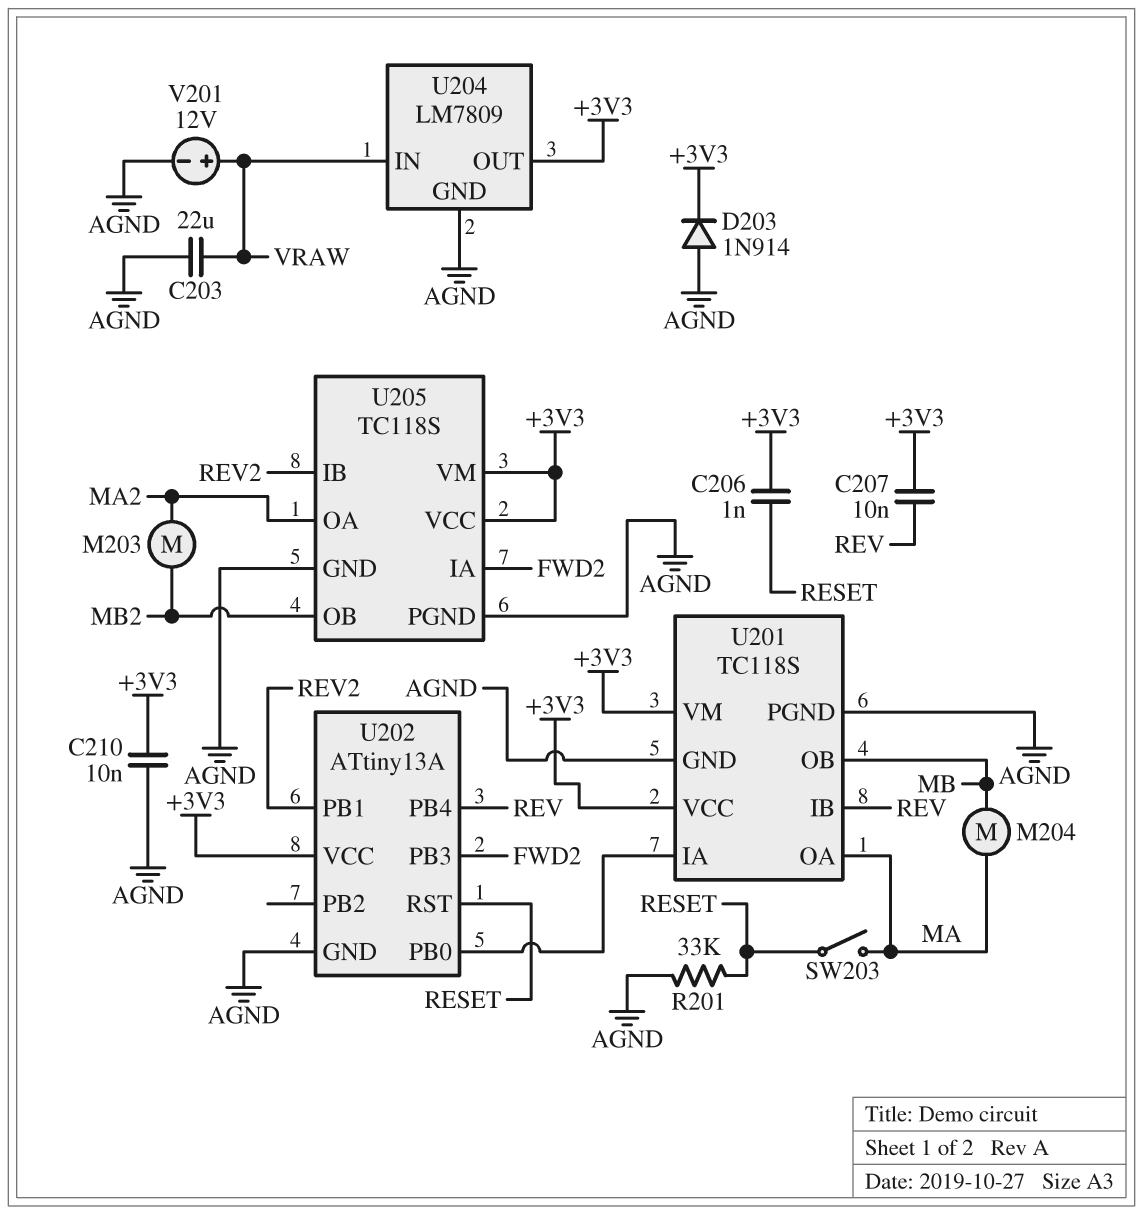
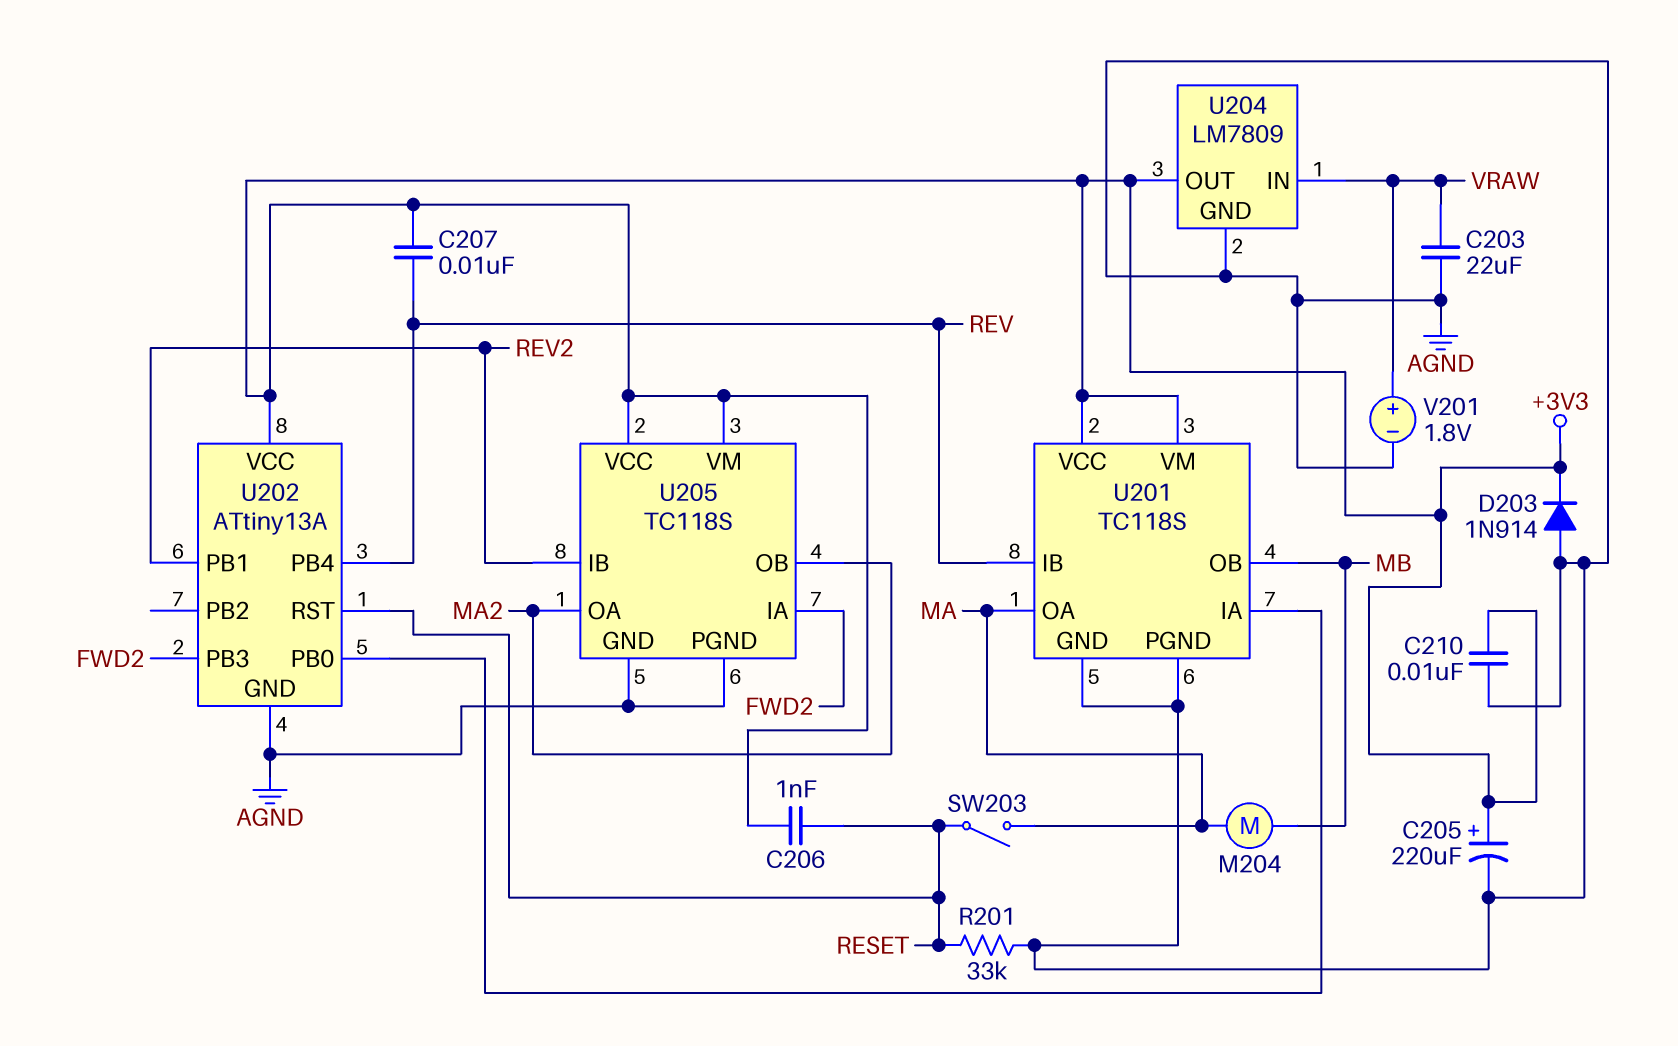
C205: none -> 220uF (plus +3V3, minus AGND)
M203: motor (MA2, MB2) -> none
U205 pin OB: MB2 -> MA2
V201: 12V (plus VRAW, minus AGND) -> 1.8V (plus VRAW, minus AGND)

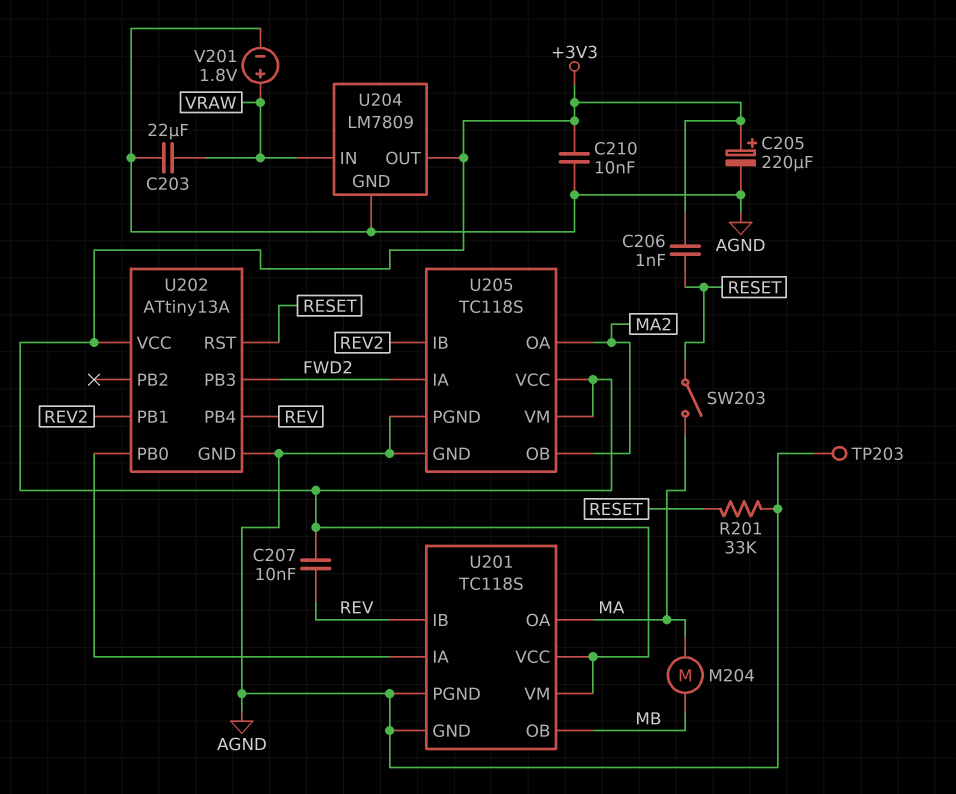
D203: diode 1N914 (A AGND, K +3V3) -> none
TP203: none -> test point (AGND)

